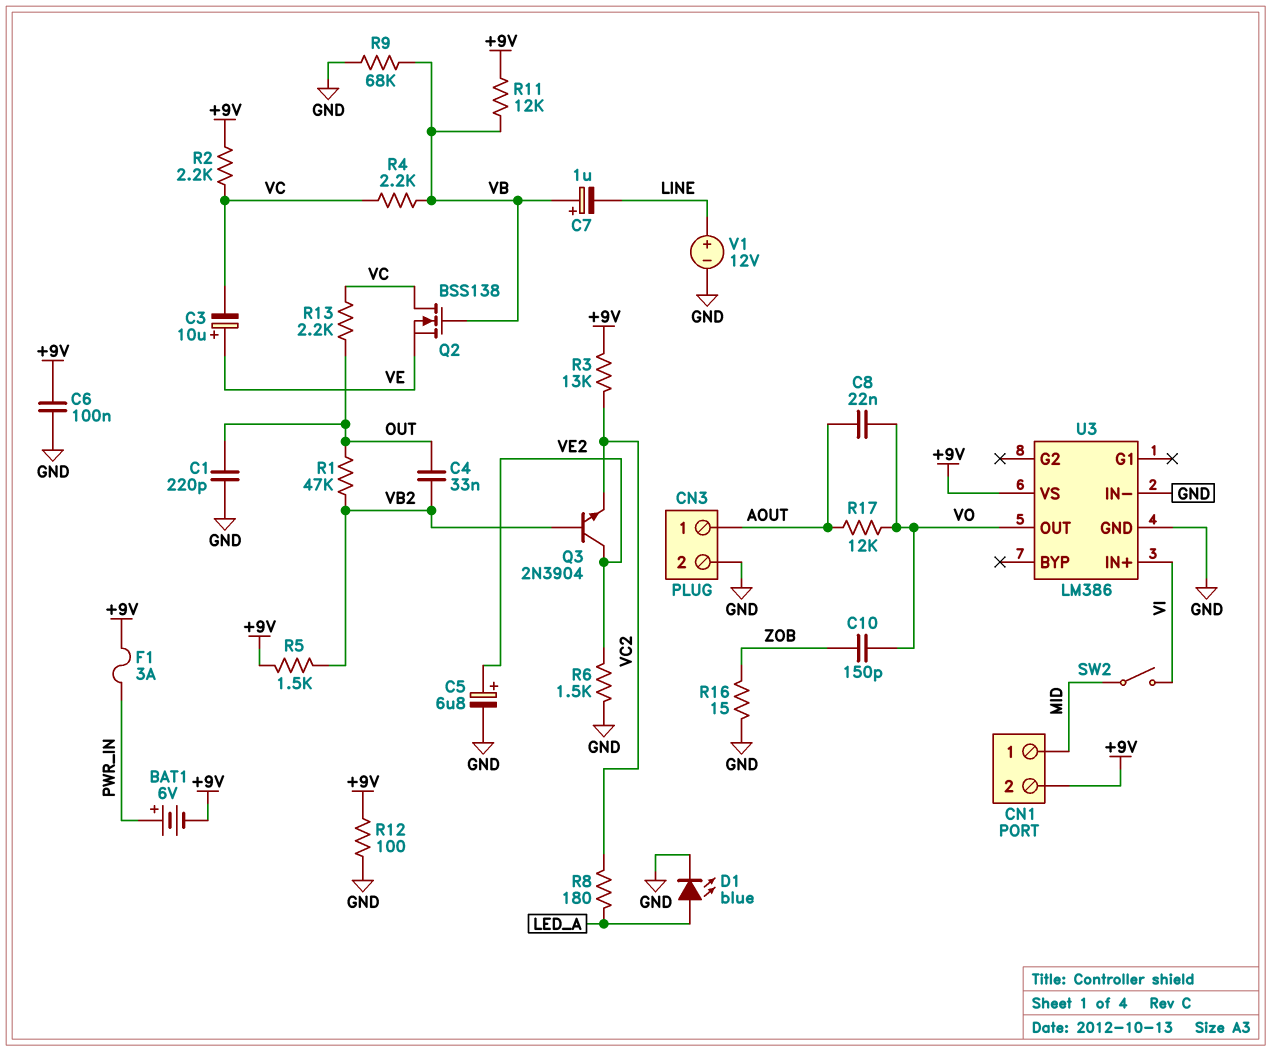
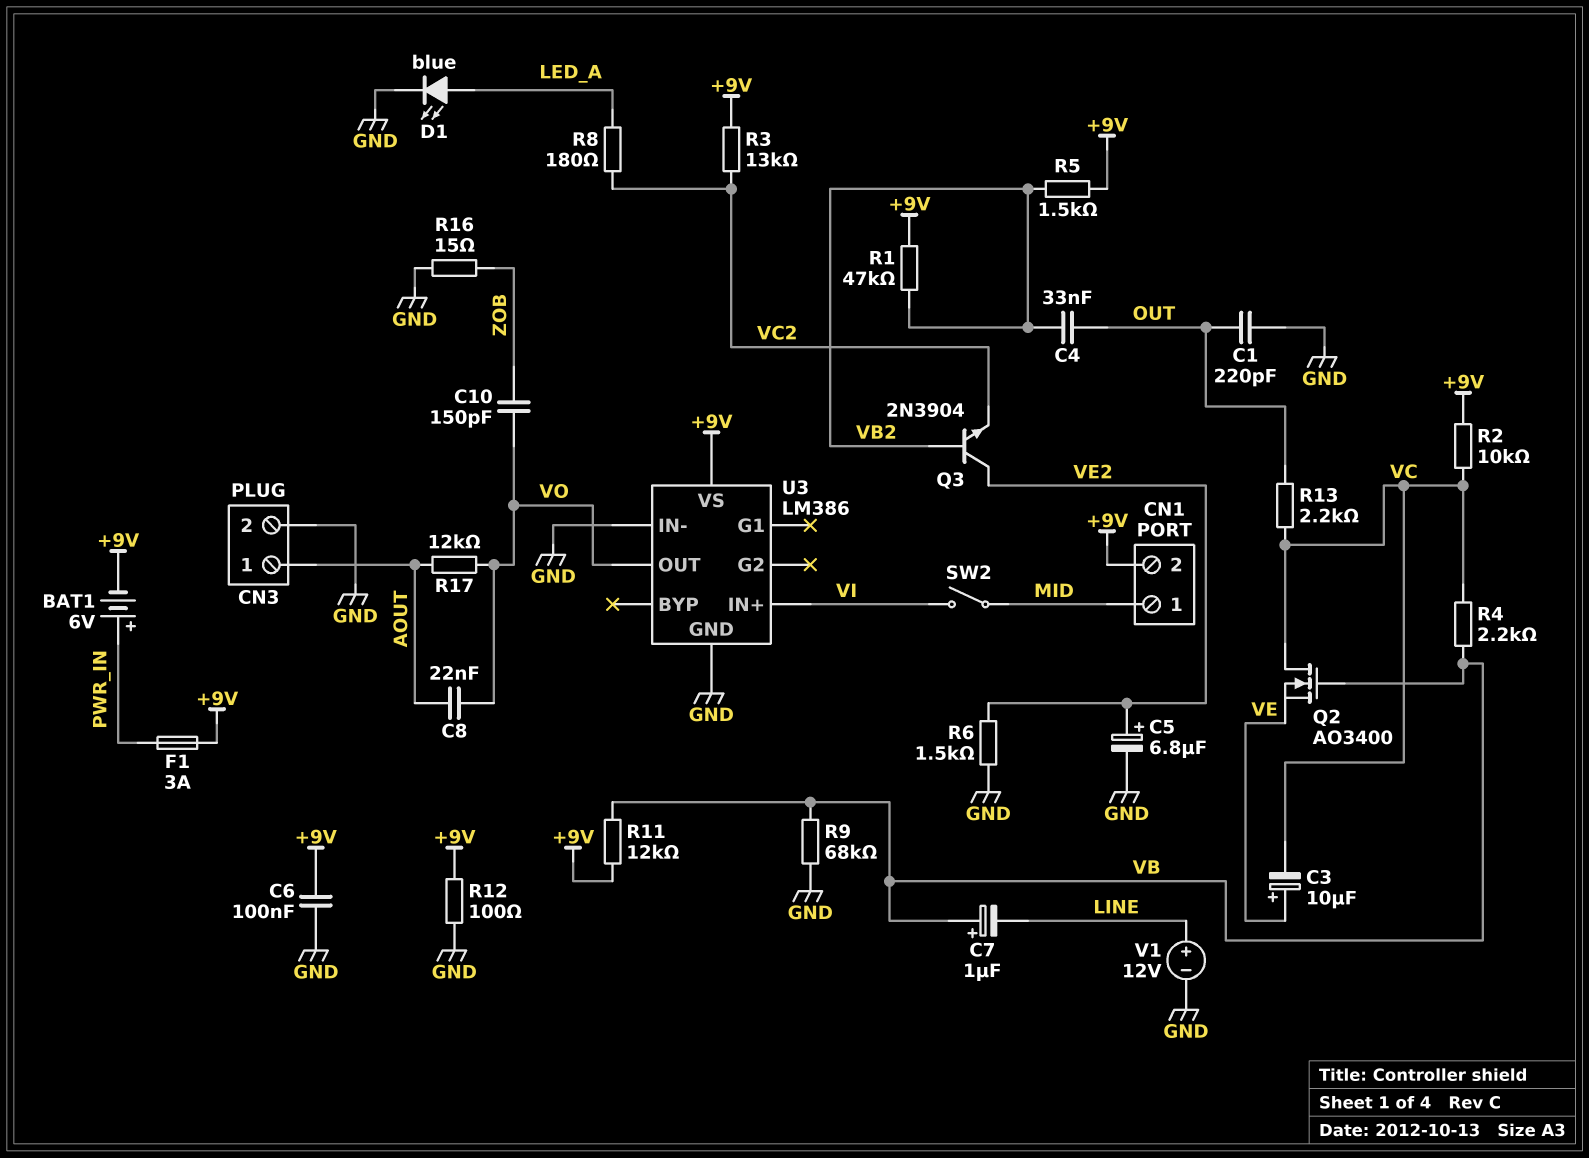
Q2: NMOS BSS138 (G VB, D VC, S VE) -> NMOS AO3400 (G VB, D VC, S VE)
R1: 47k (OUT, VB2) -> 47k (+9V, VB2)
R2: 2.2k (+9V, VC) -> 10k (+9V, VC)

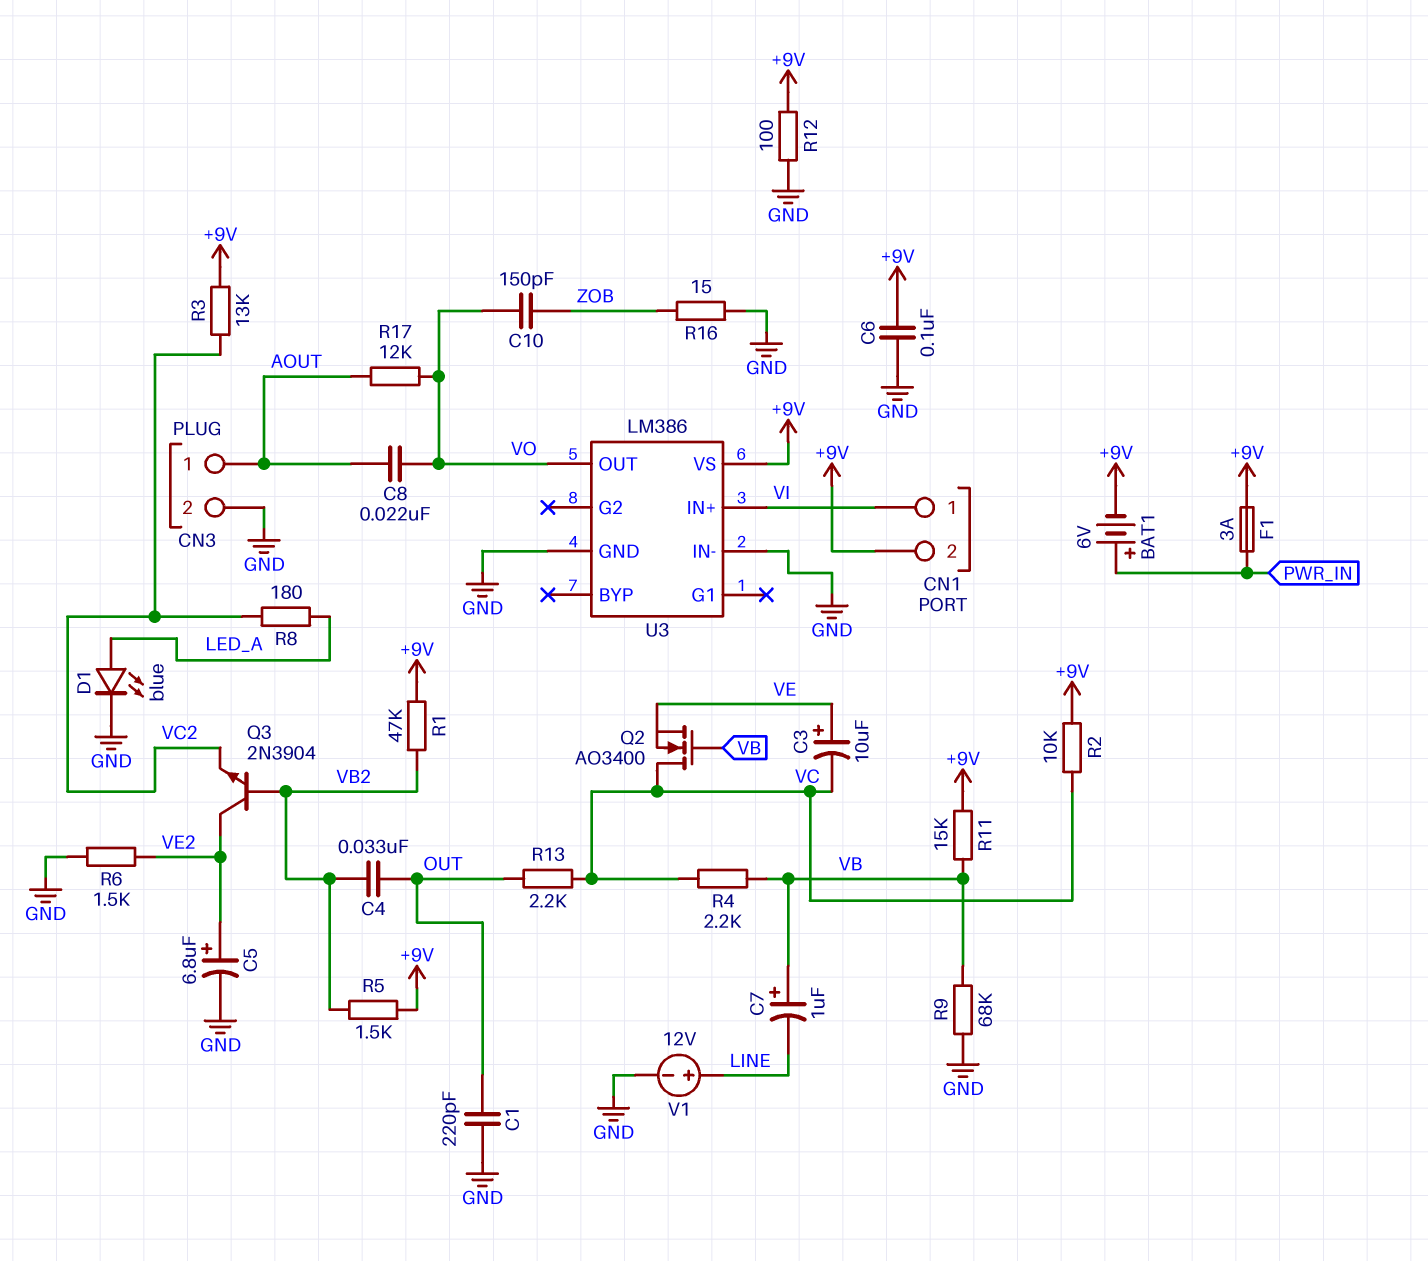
CN1 pin 1: MID -> VI
R11: 12k (+9V, VB) -> 15k (+9V, VB)
SW2: switch (MID, VI) -> none

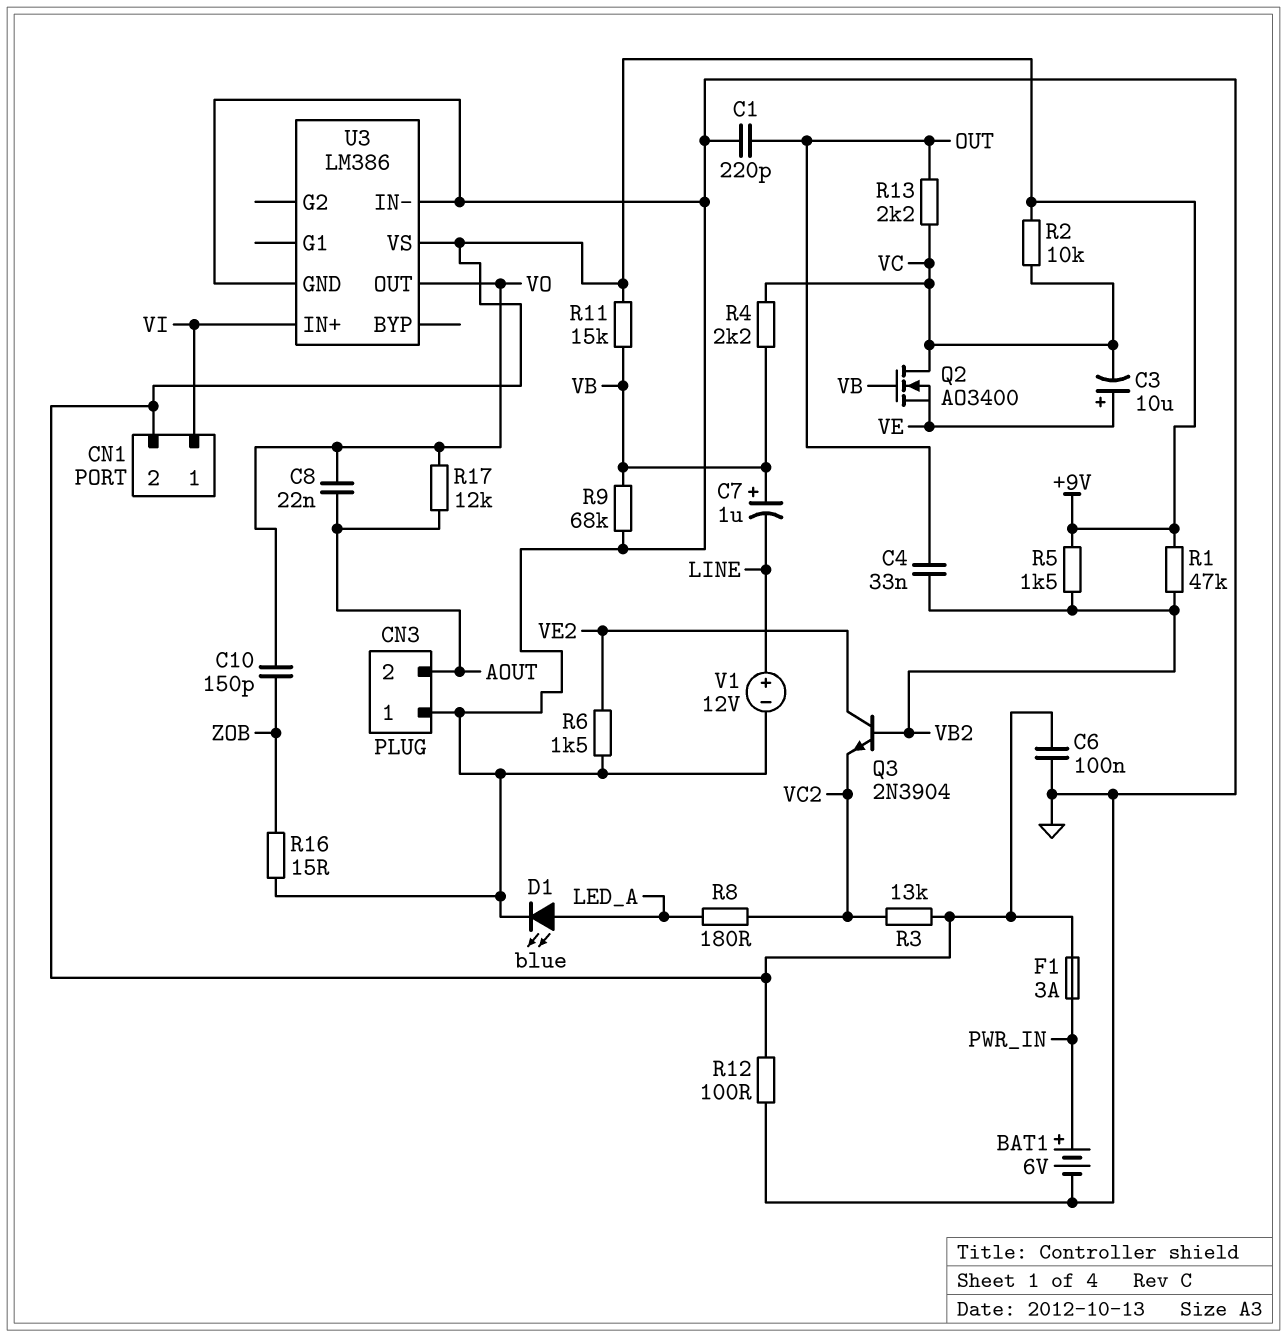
BAT1: 6V (plus PWR_IN, minus +9V) -> 6V (plus PWR_IN, minus GND)
C5: 6.8uF (plus VE2, minus GND) -> none
CN3 pin 1: AOUT -> GND
CN3 pin 2: GND -> AOUT

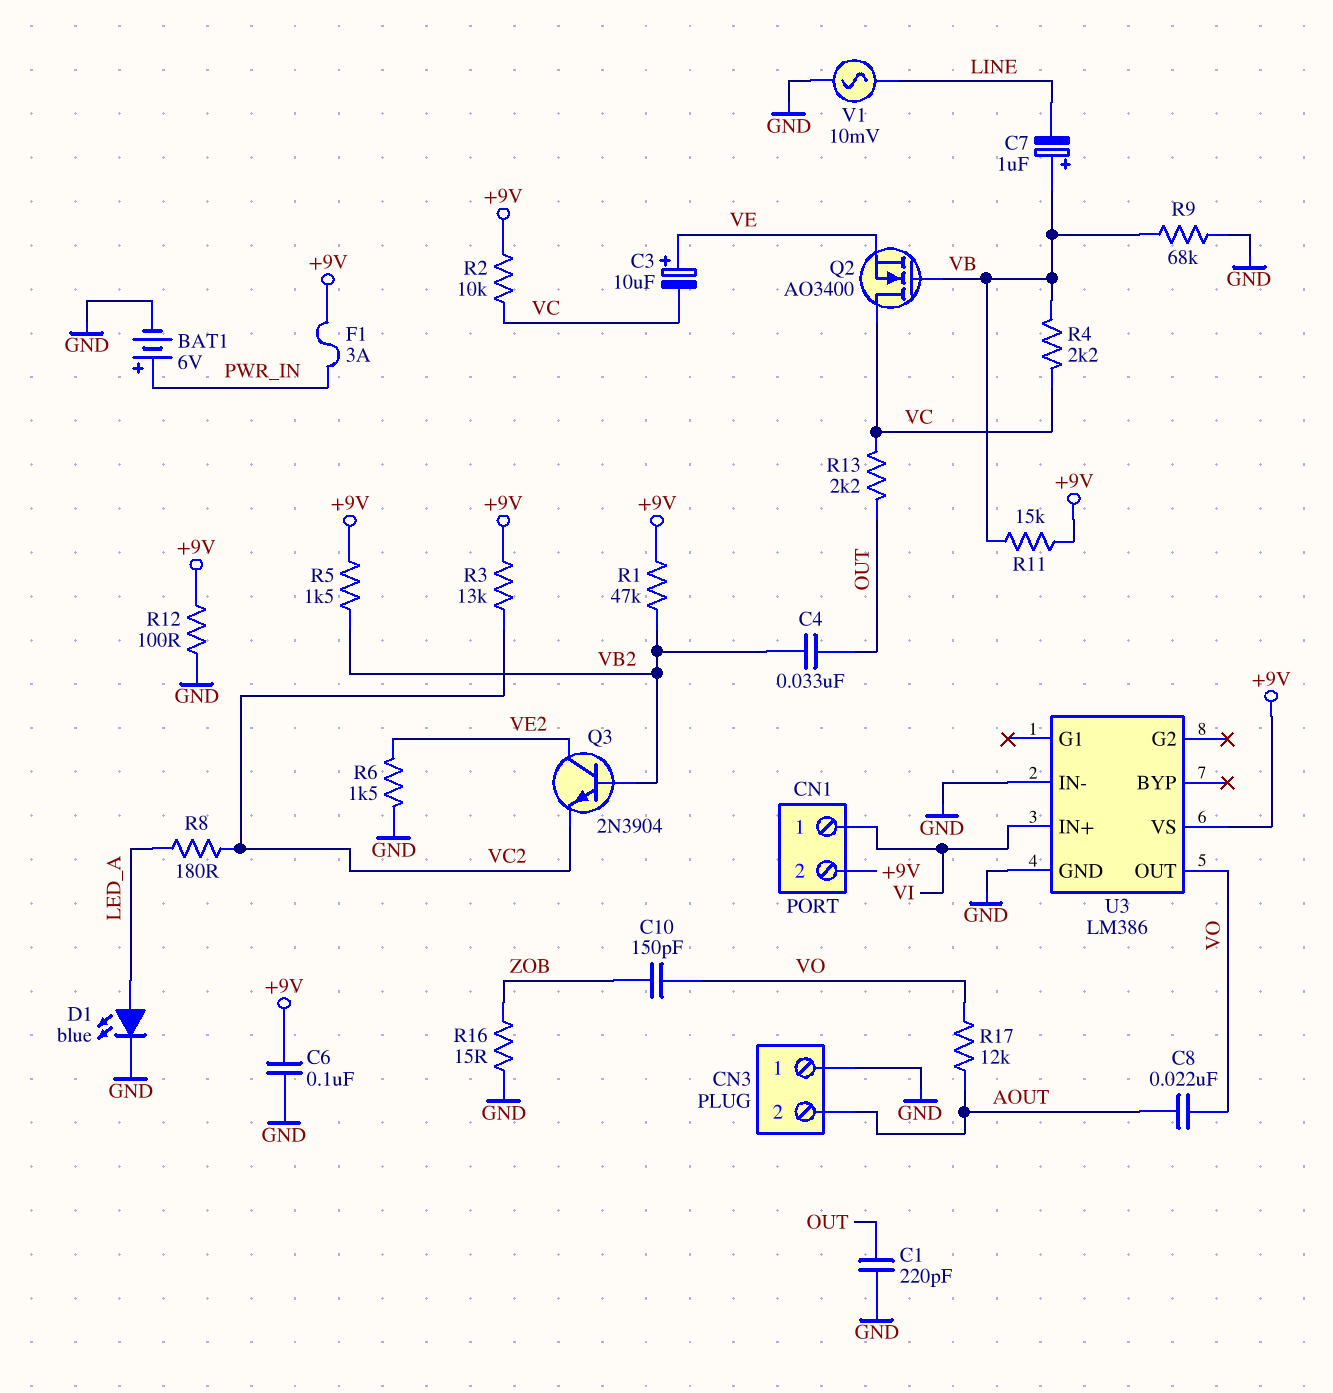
V1: 12V (plus LINE, minus GND) -> AC 10mV (GND, LINE)

